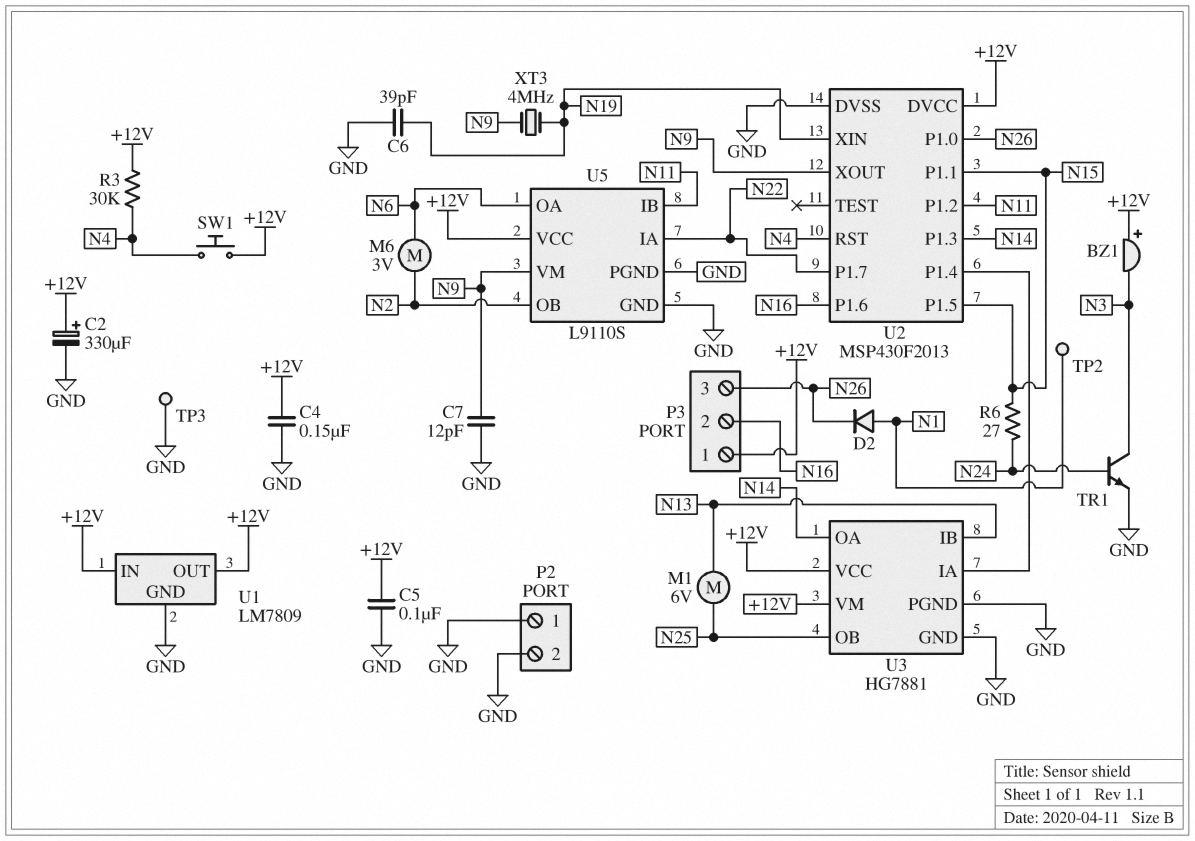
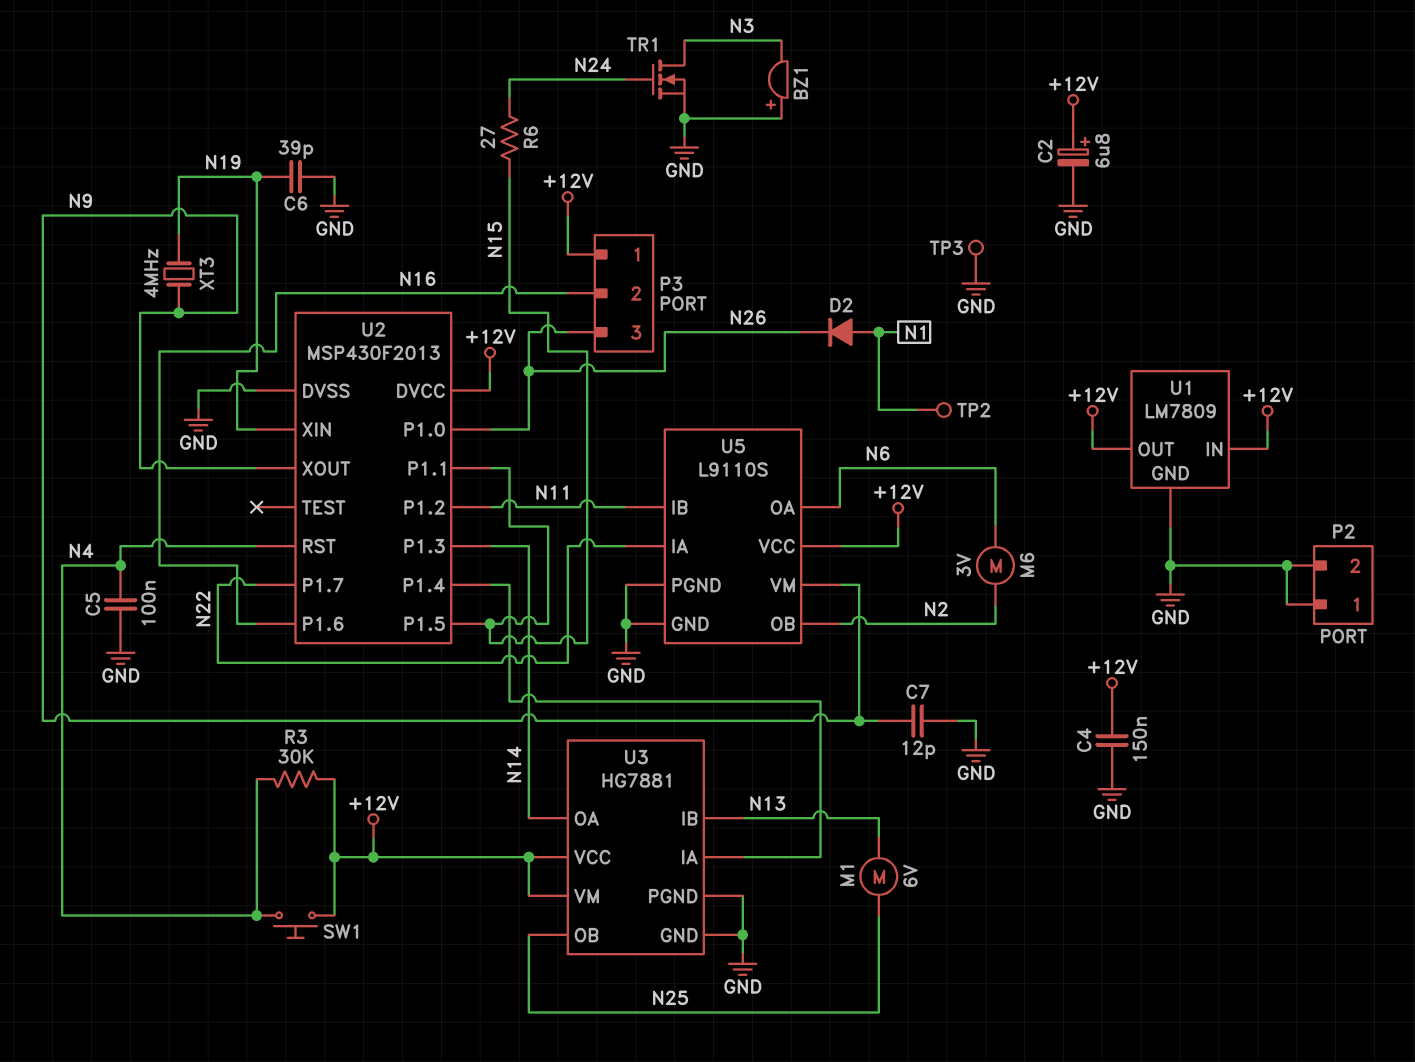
BZ1: buzzer (plus +12V, minus N3) -> buzzer (plus GND, minus N3)
C2: 330uF (plus +12V, minus GND) -> 6.8uF (plus +12V, minus GND)
C5: 100nF (+12V, GND) -> 100nF (GND, N4)
TR1: NPN (B N24, C N3, E GND) -> NMOS (G N24, D N3, S GND)

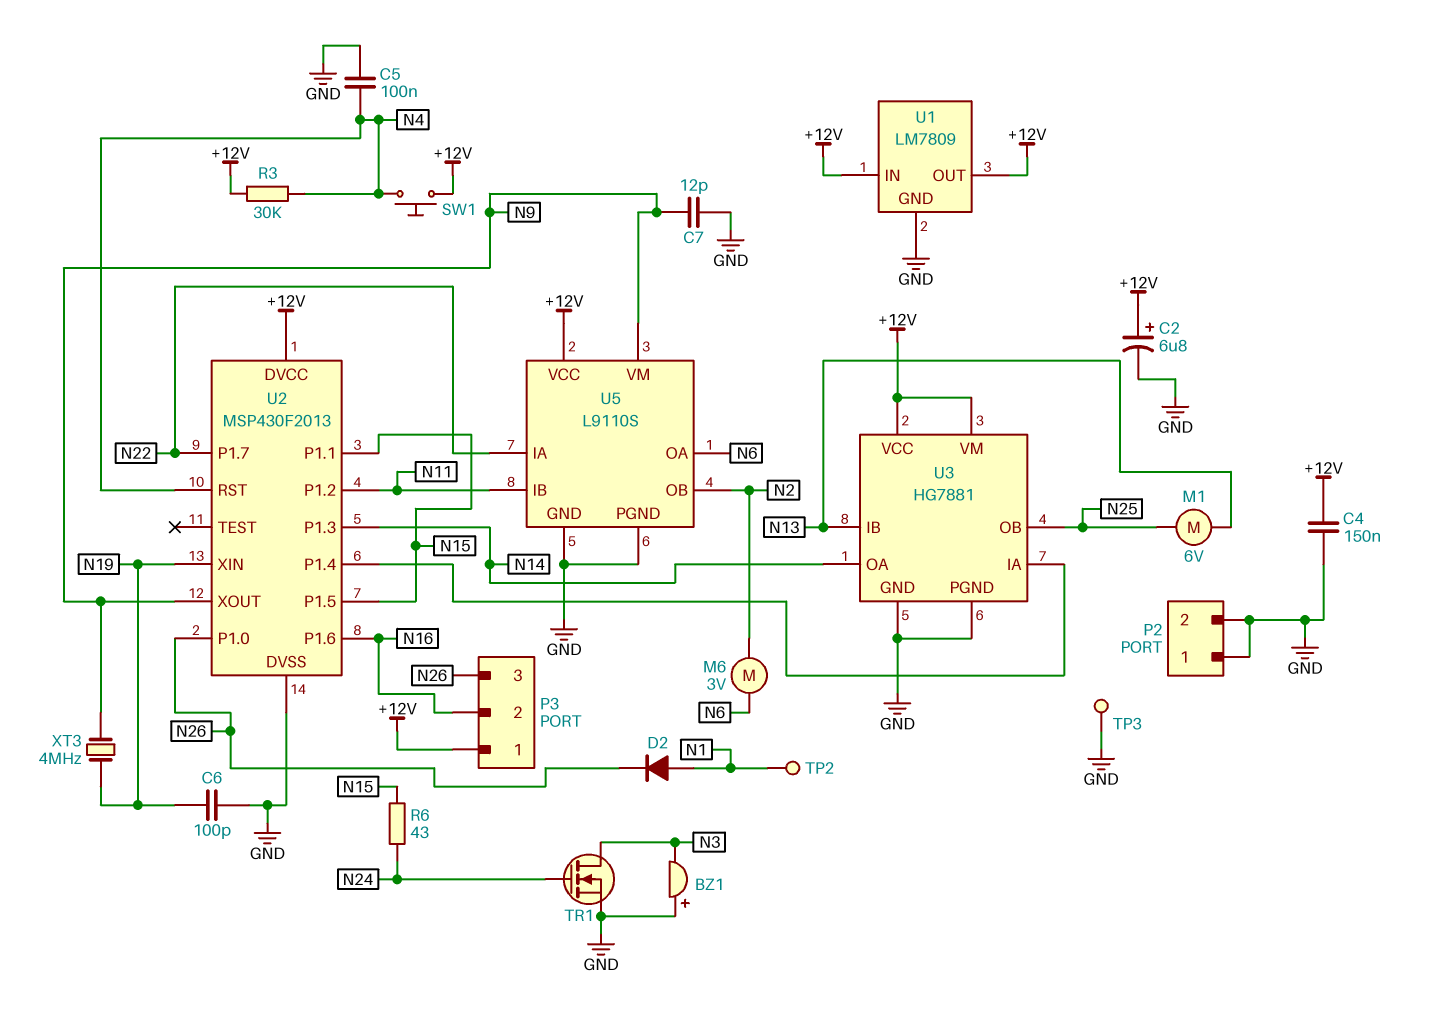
C6: 39pF (GND, N19) -> 100pF (GND, N19)
R6: 27 (N15, N24) -> 43 (N15, N24)

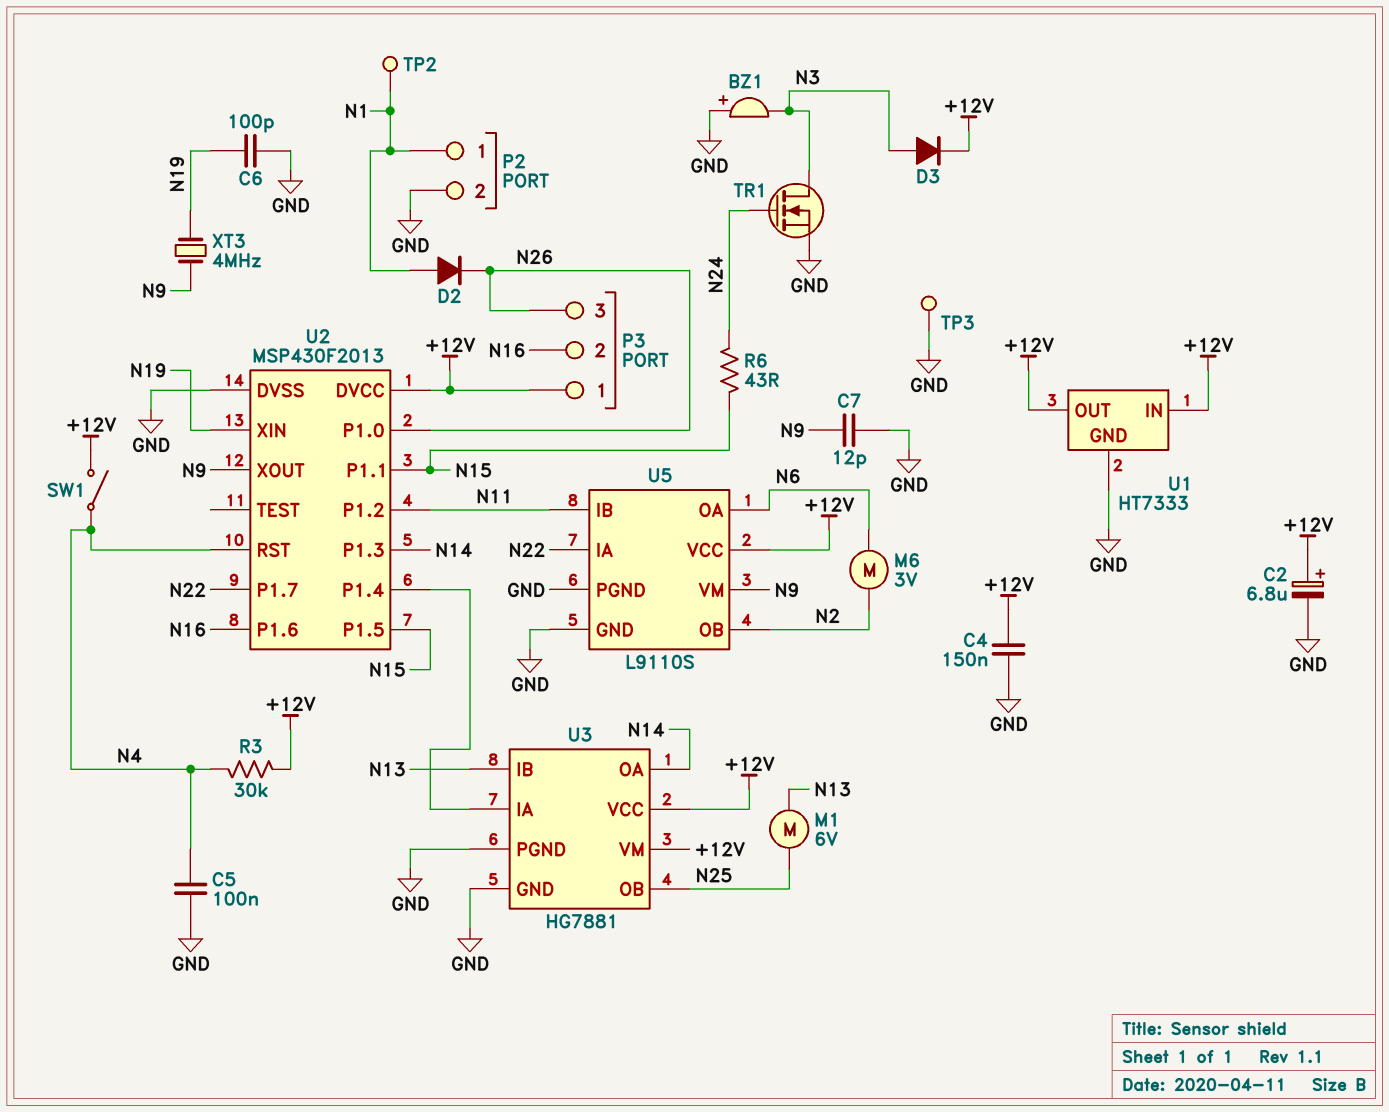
D3: none -> diode (A N3, K +12V)
P2 pin 1: GND -> N1
SW1: button (+12V, N4) -> switch (+12V, N4)
U1: LM7809 -> HT7333

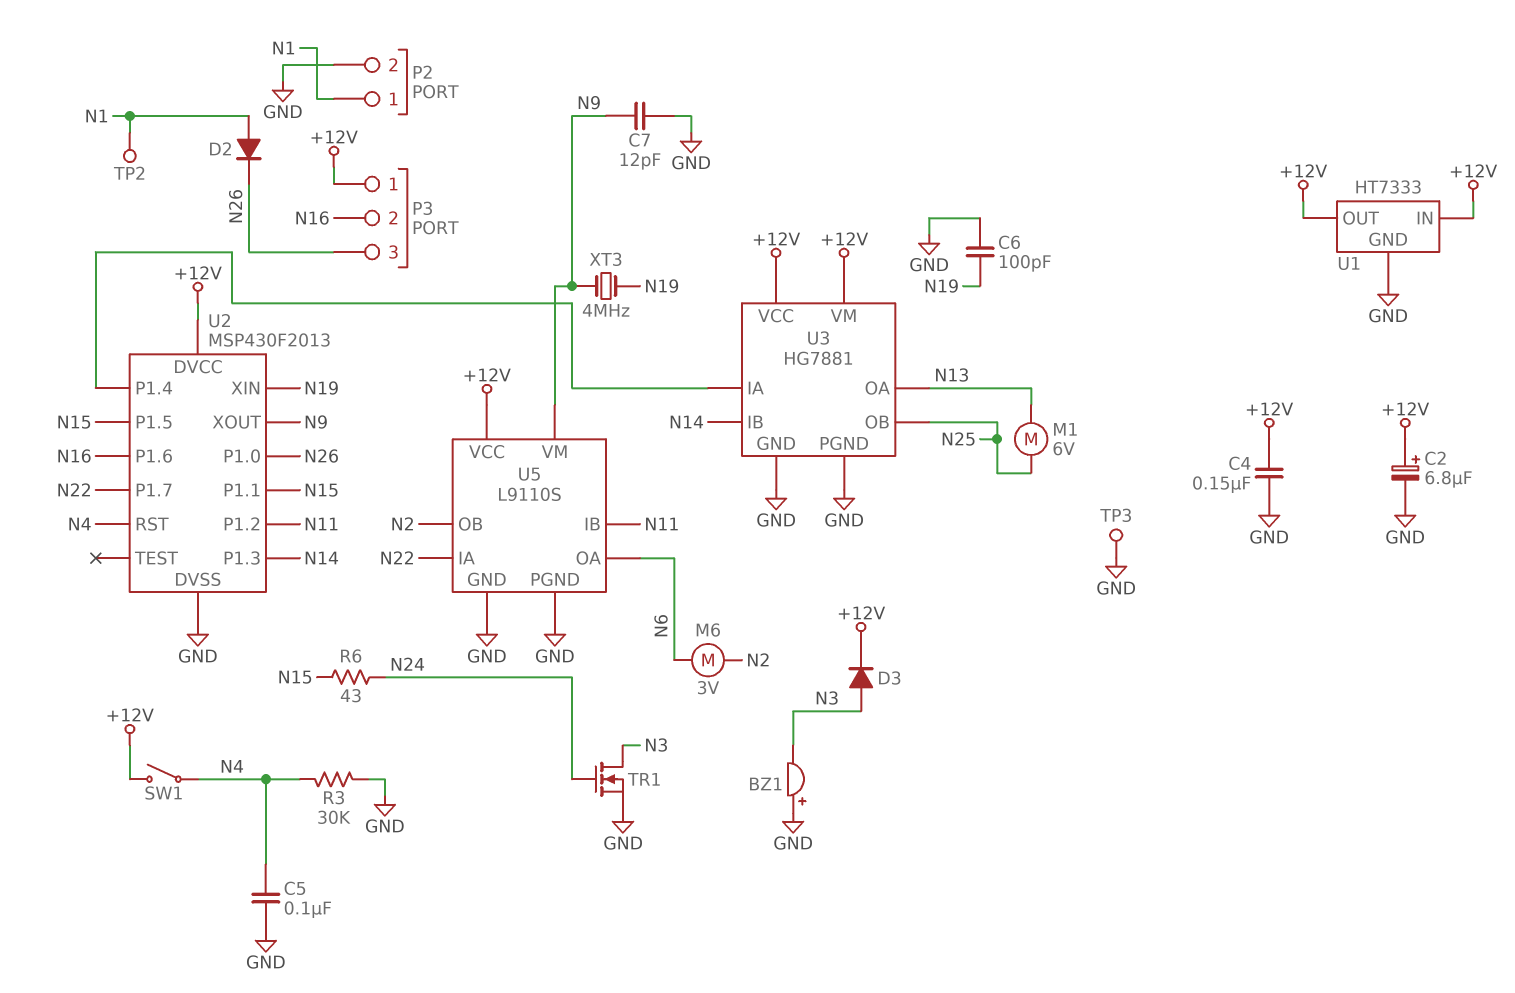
R3: 30k (+12V, N4) -> 30k (GND, N4)
U3 pin IB: N13 -> N14
U3 pin OA: N14 -> N13

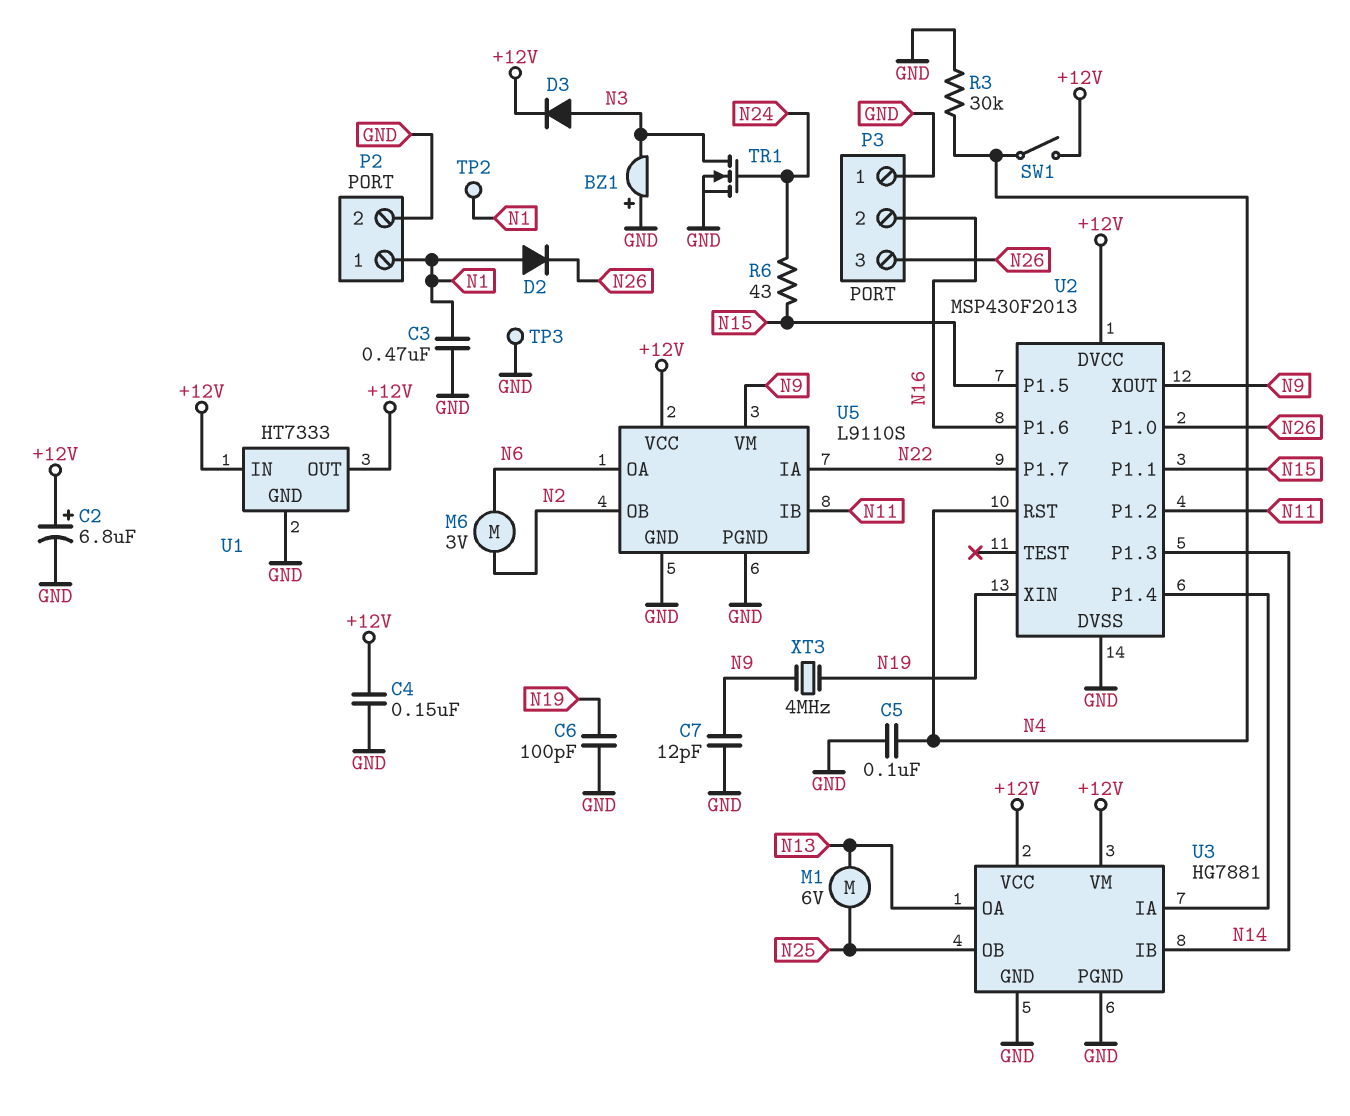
C3: none -> 470nF (GND, N1)
P3 pin 1: +12V -> GND

